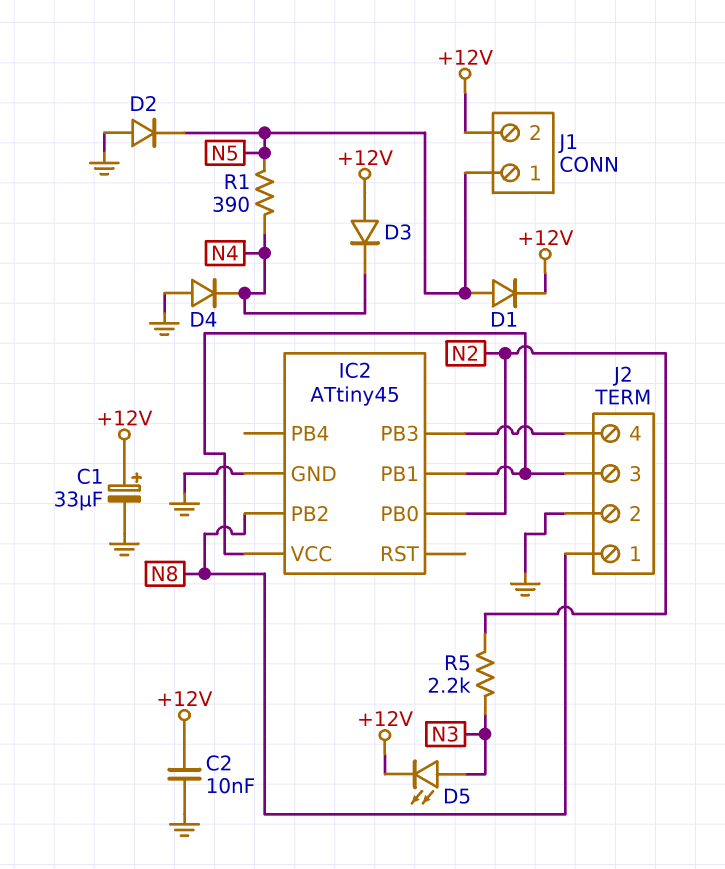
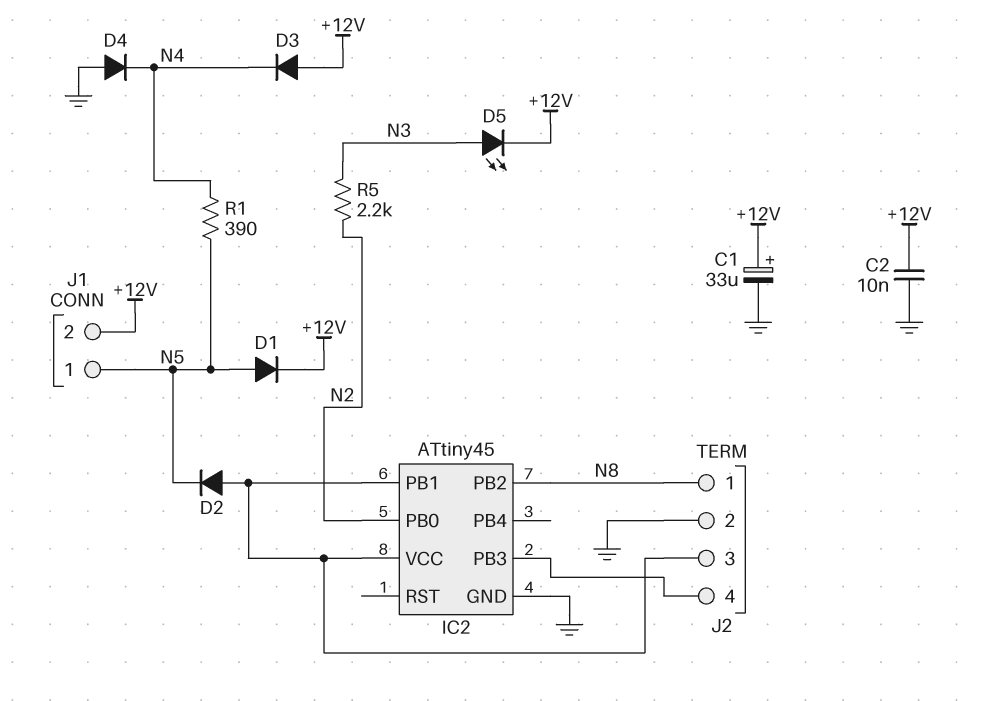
D2: diode (A GND, K N5) -> diode (A IC2/PB1, K N5)

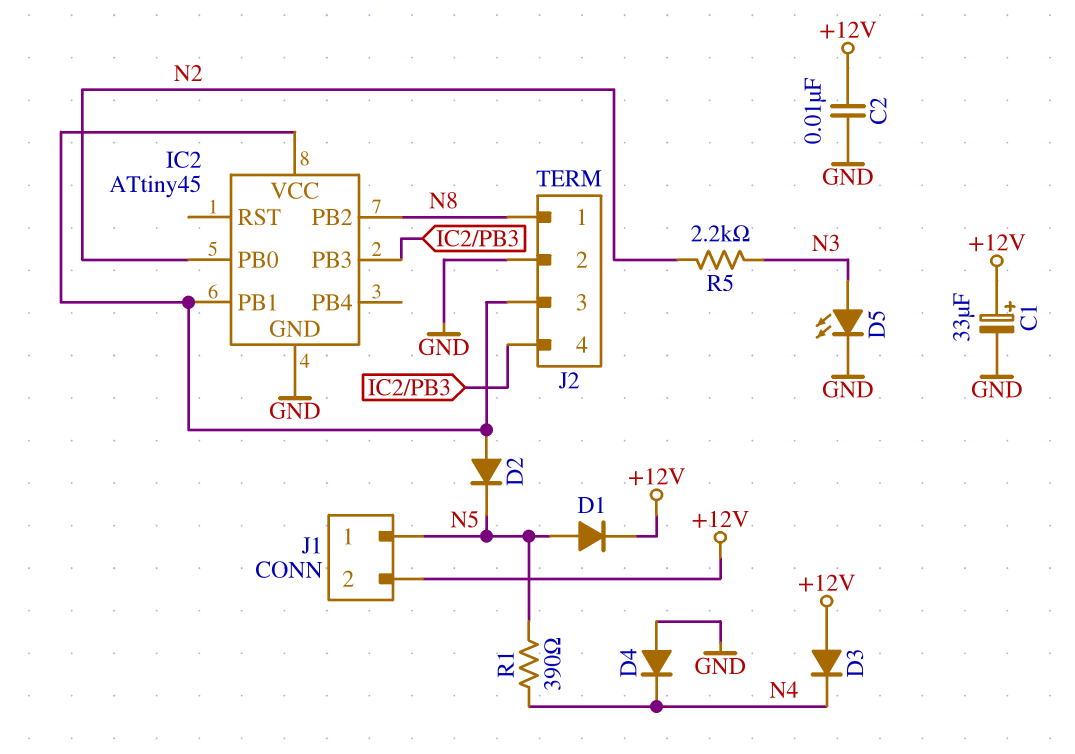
D5: LED (A N3, K +12V) -> LED (A N3, K GND)

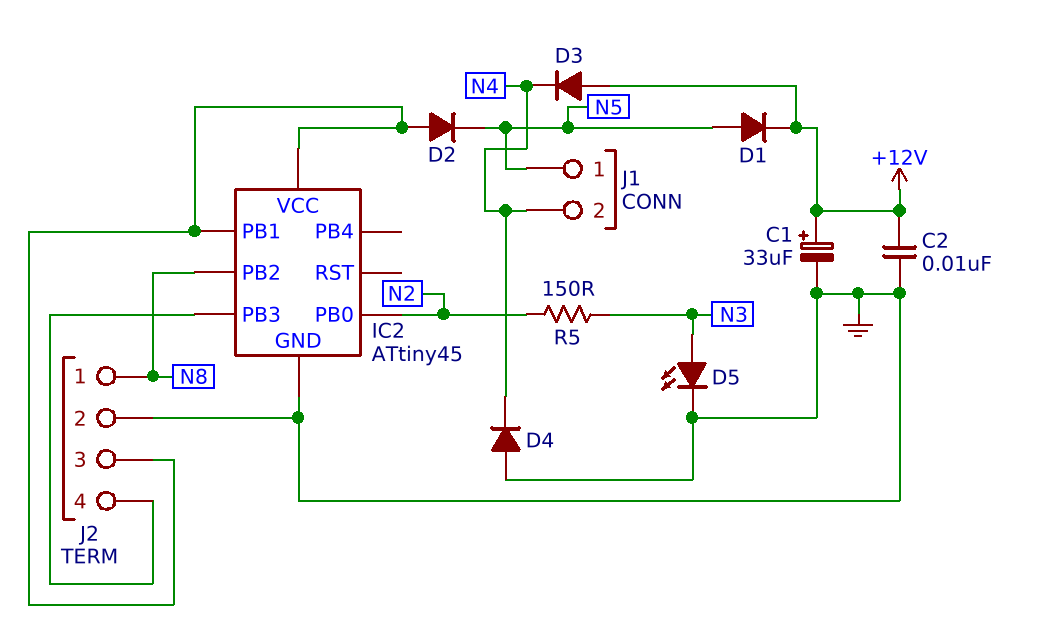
J1 pin 2: +12V -> N4
R1: 390 (N4, N5) -> none
R5: 2.2k (N2, N3) -> 150 (N2, N3)

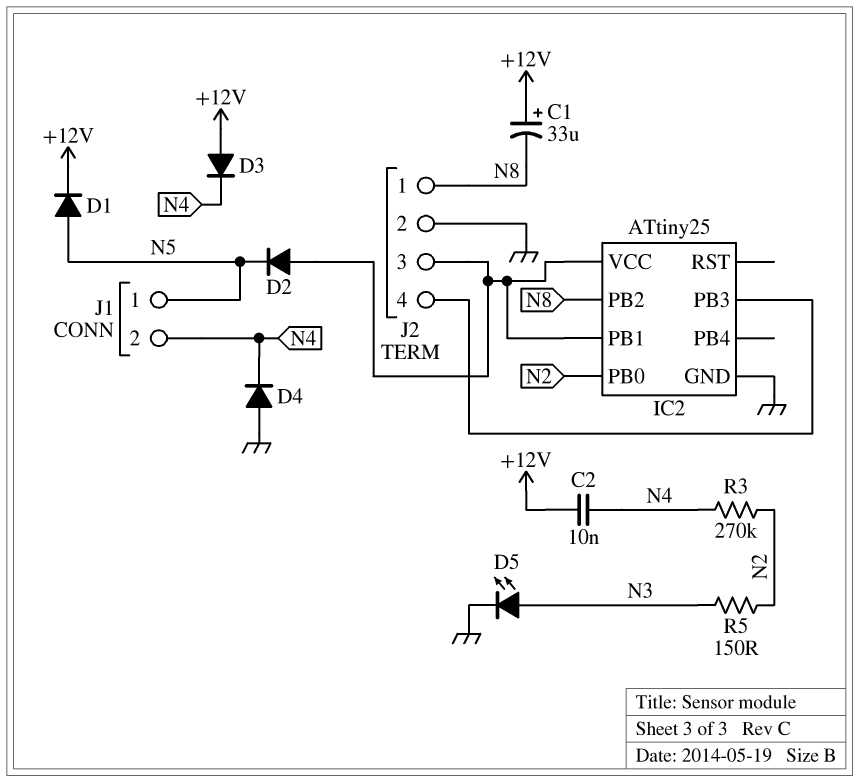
C1: 33uF (plus +12V, minus GND) -> 33uF (plus +12V, minus N8)
C2: 10nF (+12V, GND) -> 10nF (+12V, N4)
IC2: ATtiny45 -> ATtiny25
R3: none -> 270k (N2, N4)

